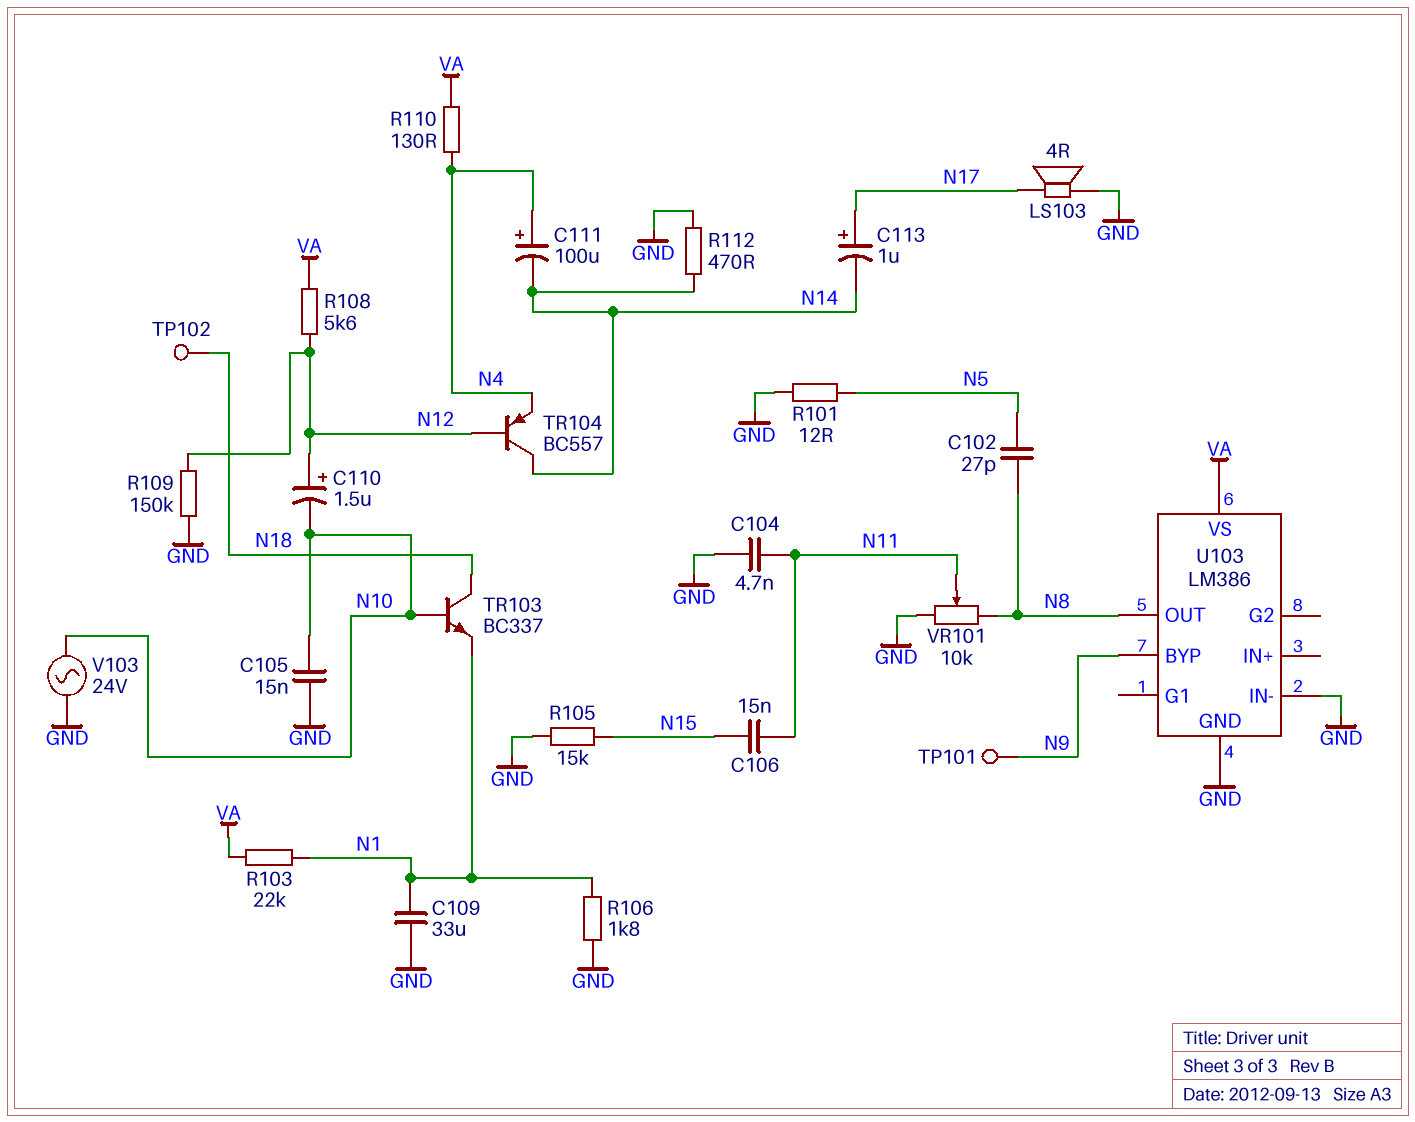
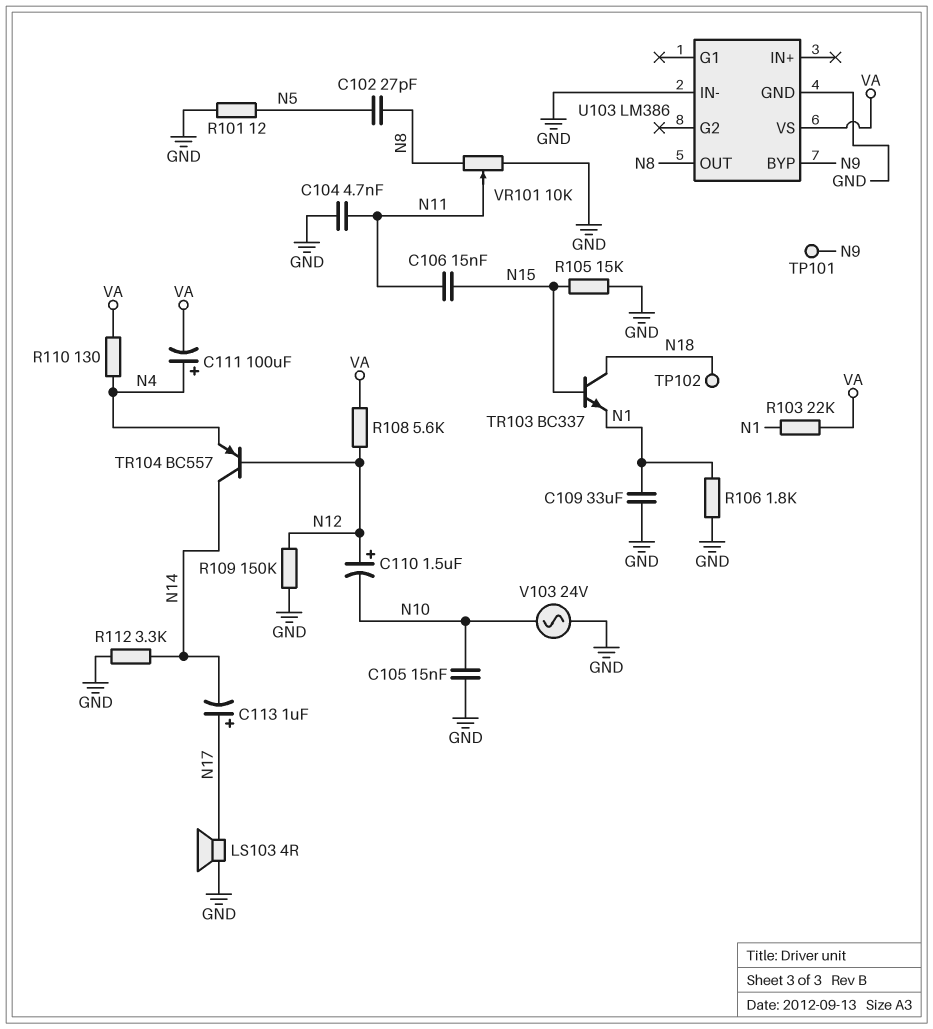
C111: 100uF (plus N4, minus N14) -> 100uF (plus N4, minus VA)
R112: 470 (GND, N14) -> 3.3k (GND, N14)
TR103: NPN BC337 (B N10, C N18, E N1) -> NPN BC337 (B N15, C N18, E N1)

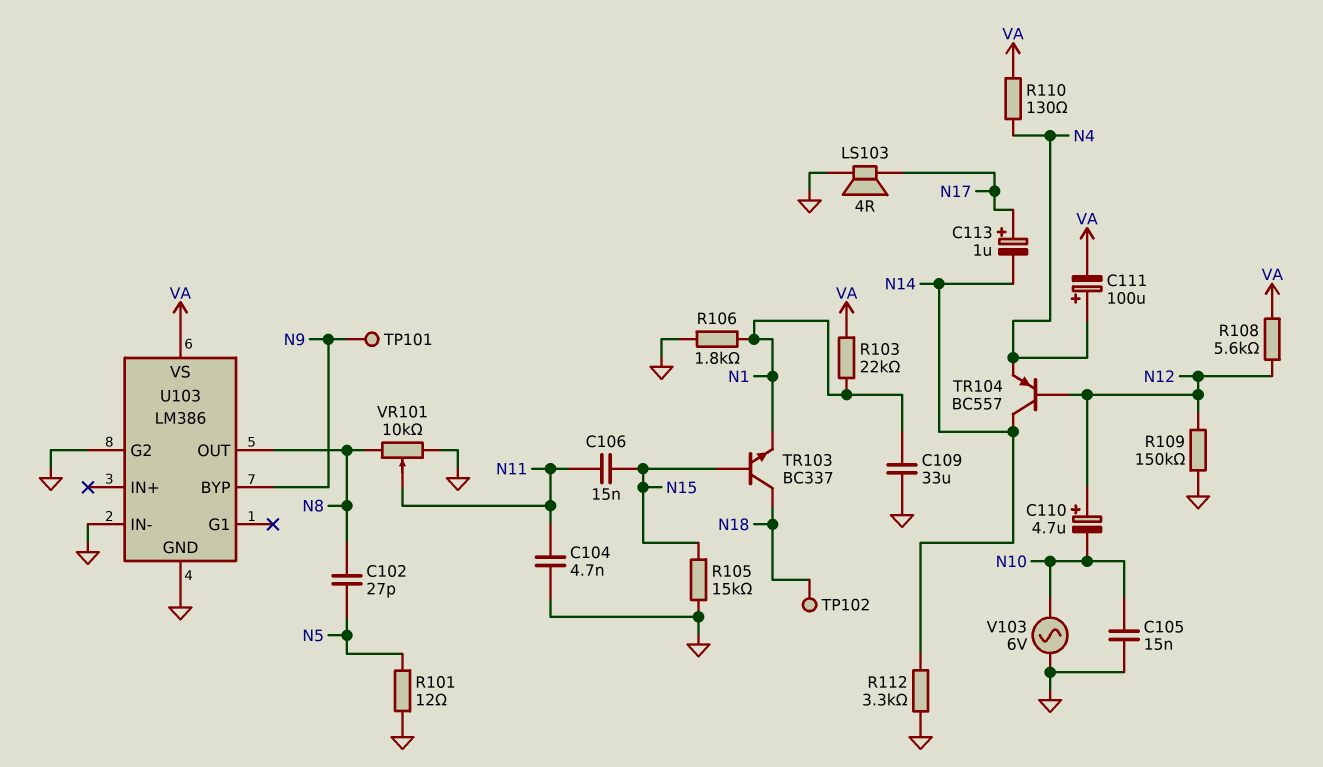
C110: 1.5uF (plus N12, minus N10) -> 4.7uF (plus N12, minus N10)
U103 pin G2: none -> GND
V103: AC 24V (GND, N10) -> AC 6V (GND, N10)

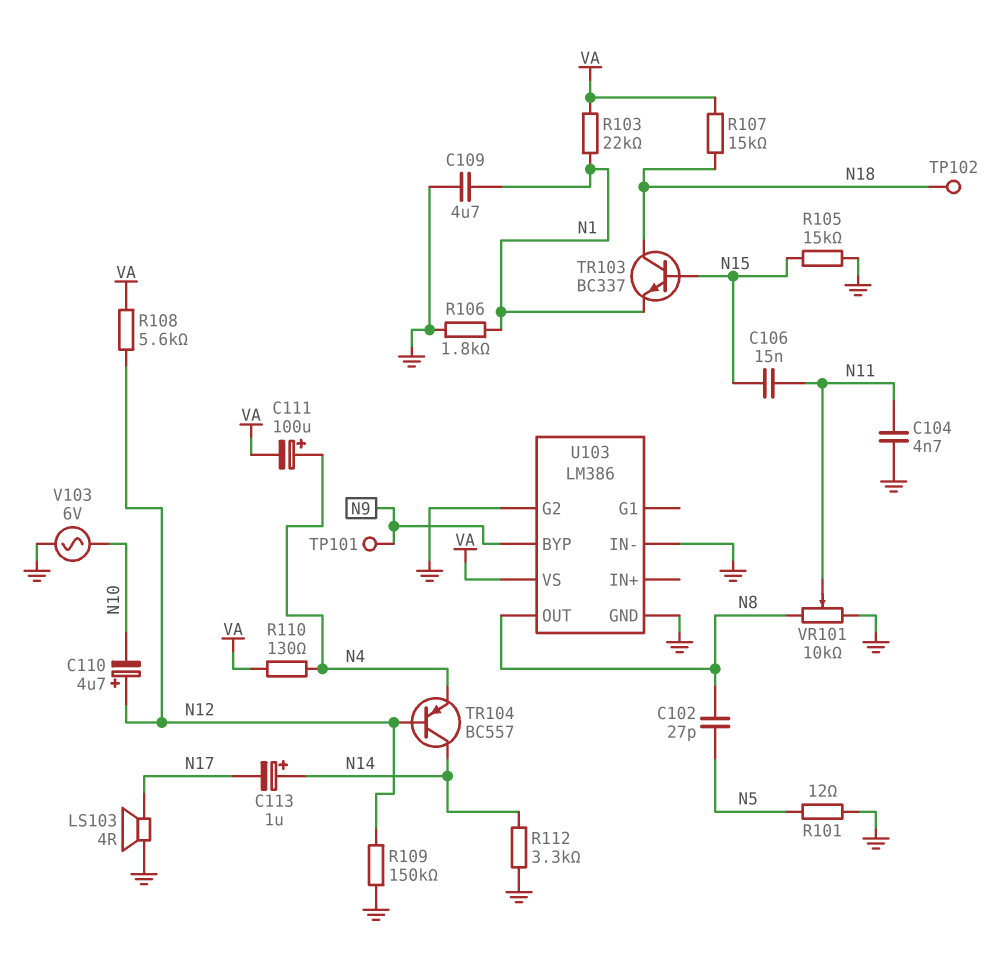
C105: 15nF (GND, N10) -> none
C109: 33uF (GND, N1) -> 4.7uF (GND, N1)
C113: 1uF (plus N17, minus N14) -> 1uF (plus N14, minus N17)
R107: none -> 15k (N18, VA)

